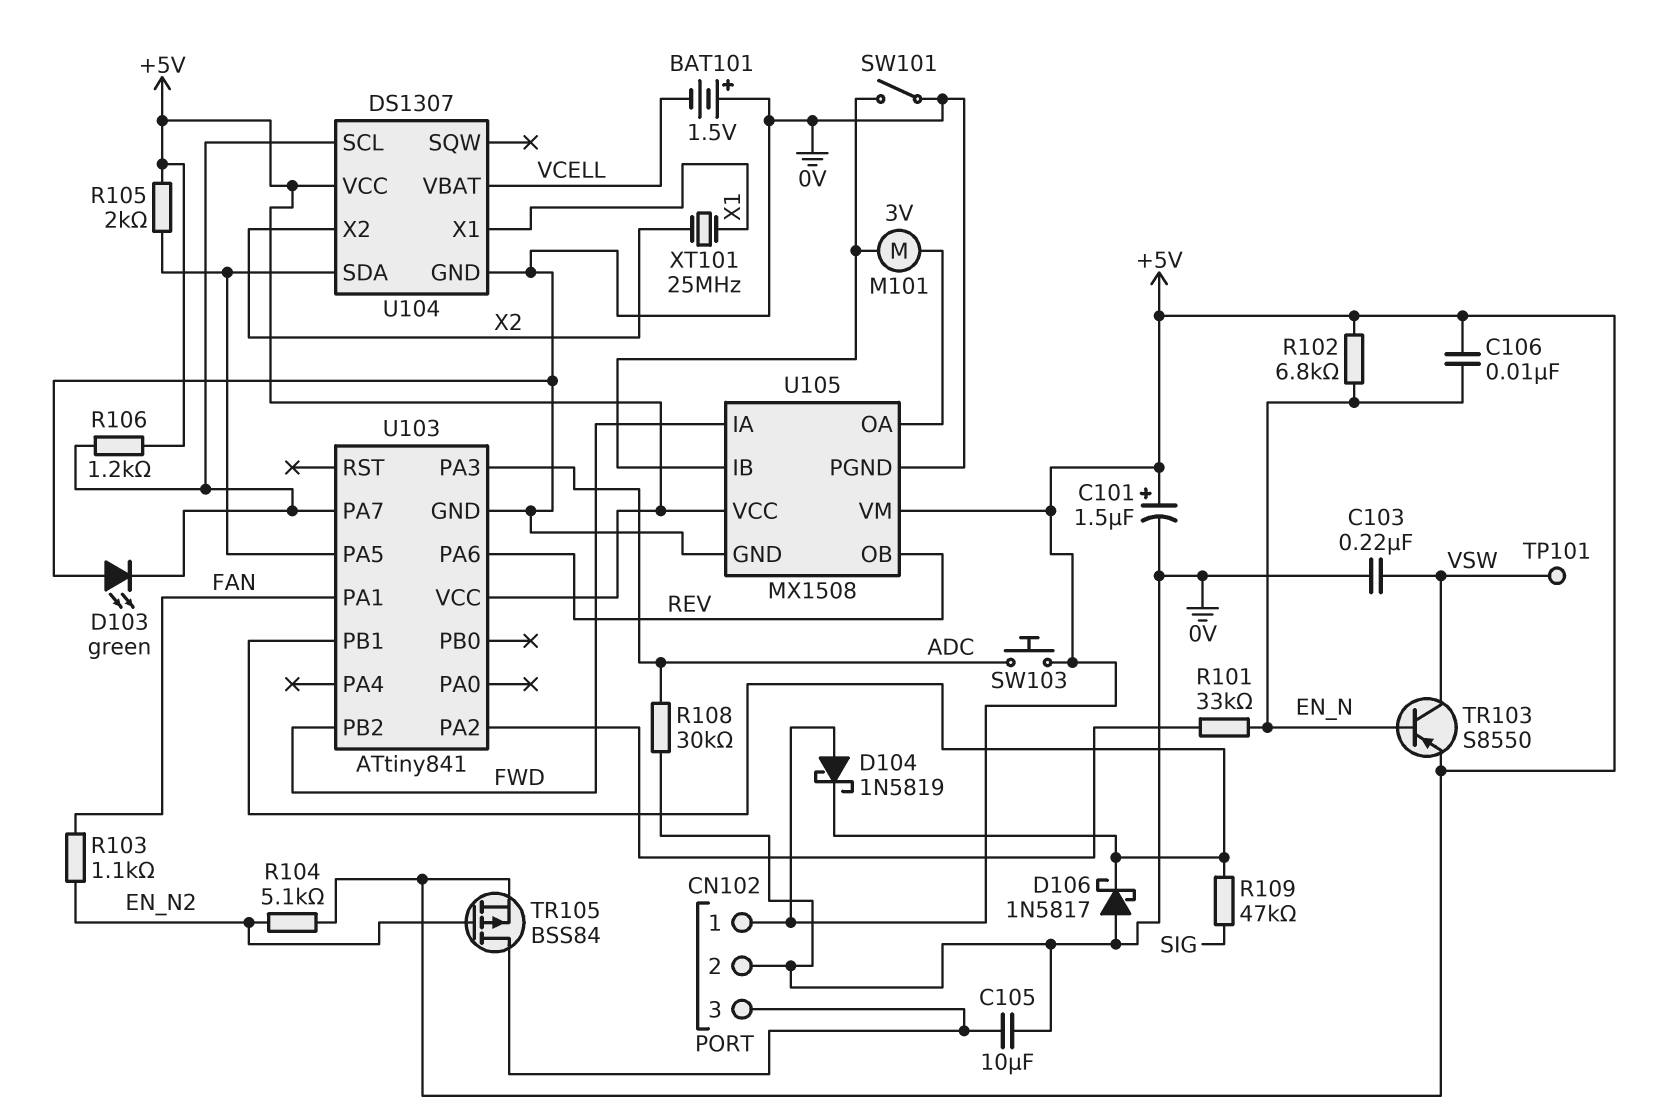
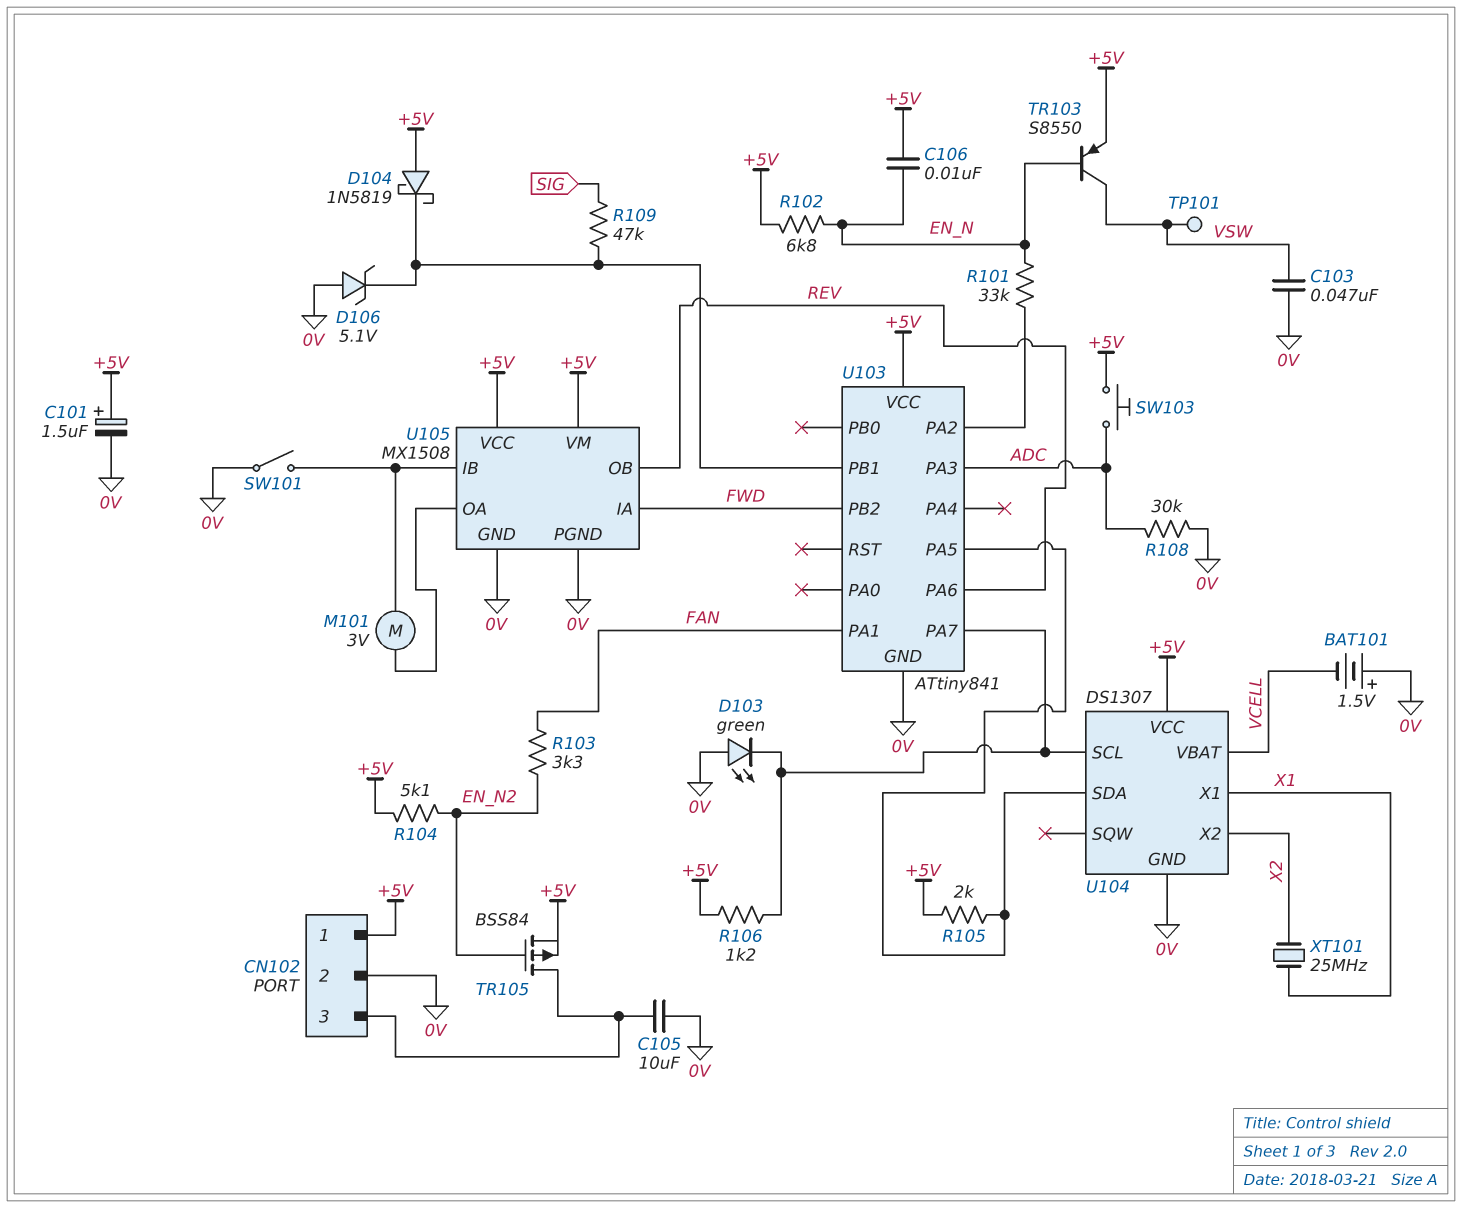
C103: 220nF (0V, VSW) -> 47nF (0V, VSW)
D106: schottky 1N5817 (A 0V, K U103/PB1) -> zener 5.1V (A 0V, K U103/PB1)
R103: 1.1k (EN_N2, FAN) -> 3.3k (EN_N2, FAN)

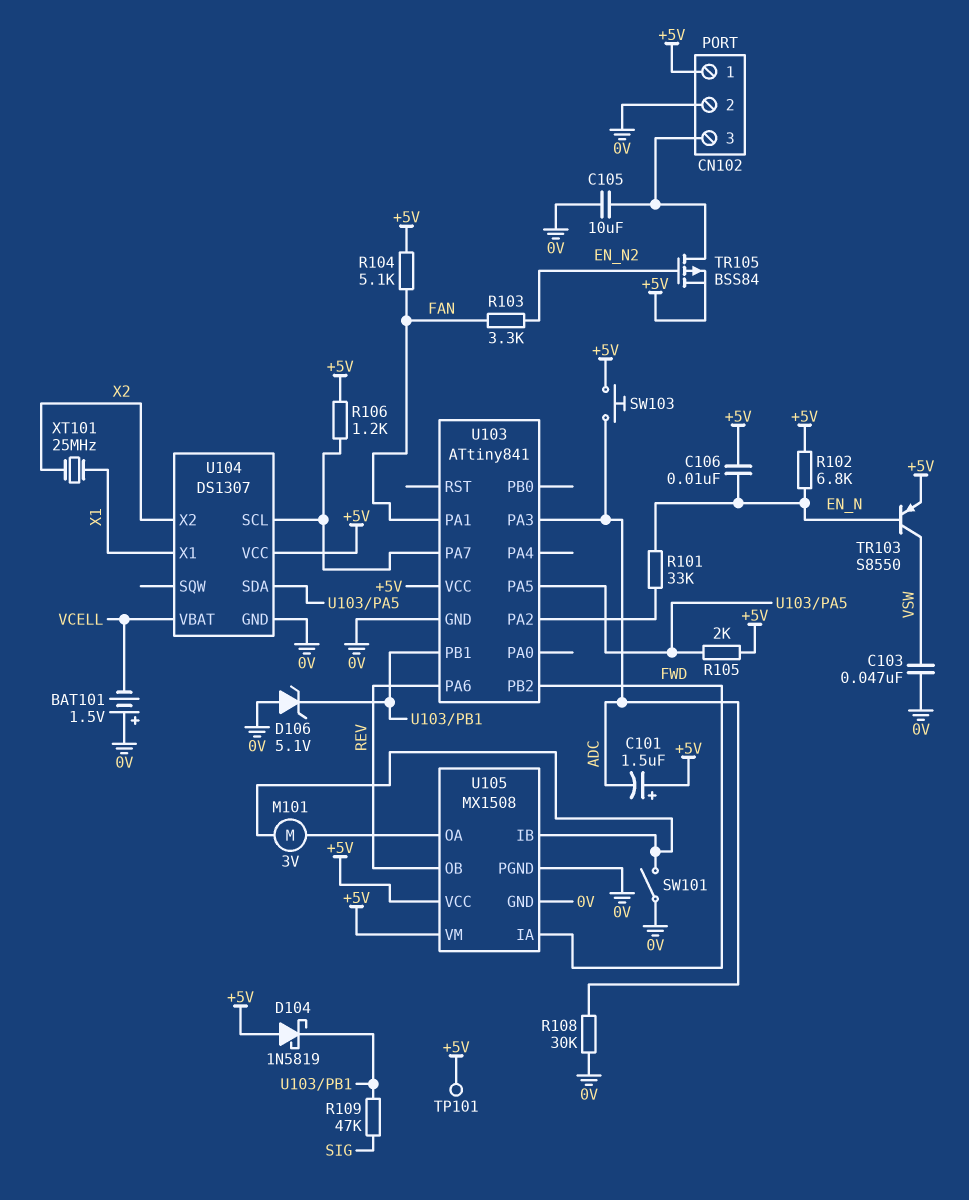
C101: 1.5uF (plus +5V, minus 0V) -> 1.5uF (plus +5V, minus ADC)
D103: LED green (A 0V, K U103/PA7) -> none
R104: 5.1k (+5V, EN_N2) -> 5.1k (+5V, FAN)
TP101: test point (VSW) -> test point (+5V)

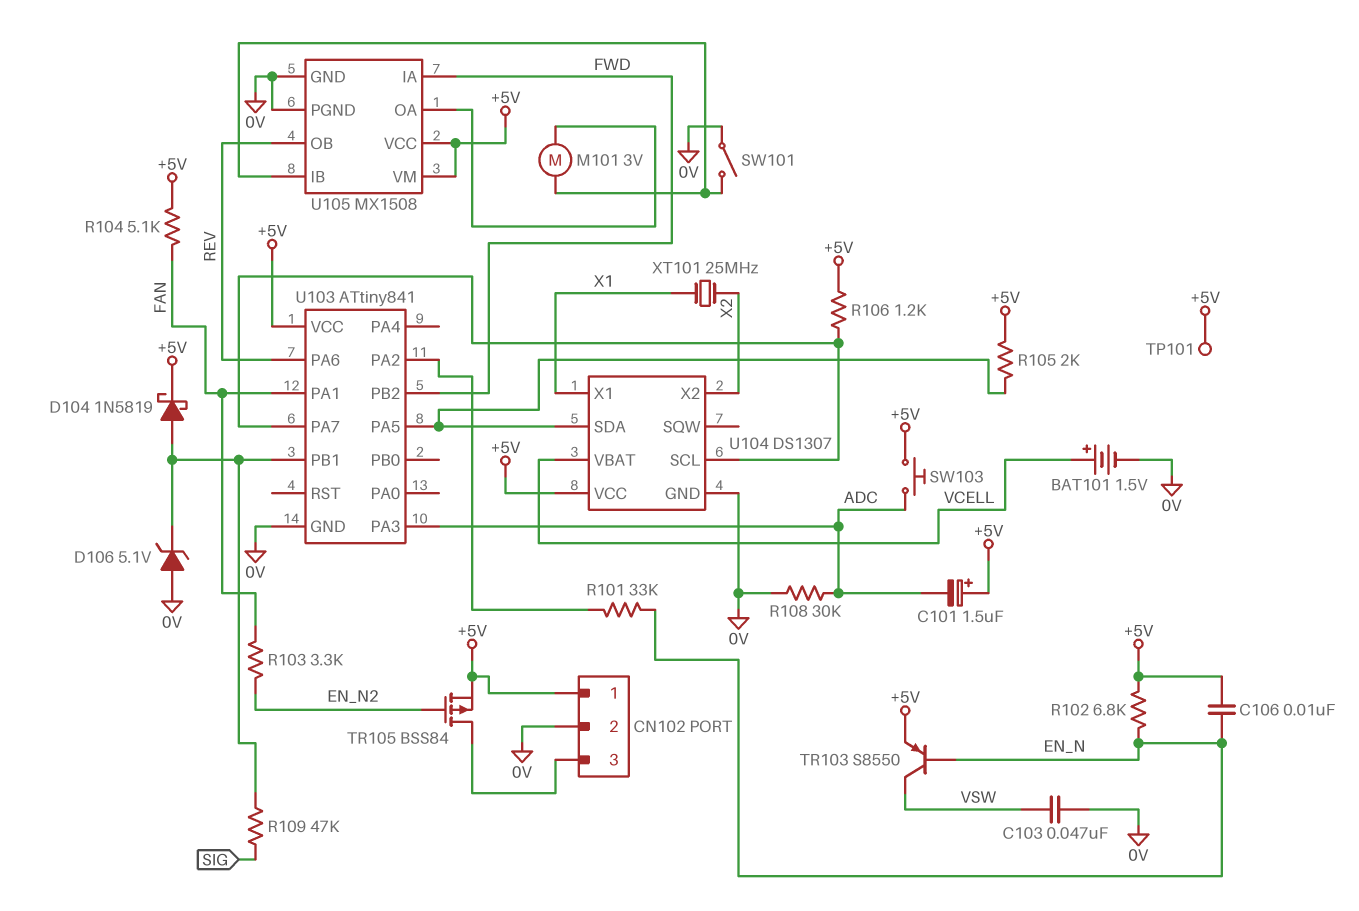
BAT101: 1.5V (plus 0V, minus VCELL) -> 1.5V (plus VCELL, minus 0V)
C105: 10uF (0V, CN102/3) -> none
D104: schottky 1N5819 (A +5V, K U103/PB1) -> schottky 1N5819 (A U103/PB1, K +5V)

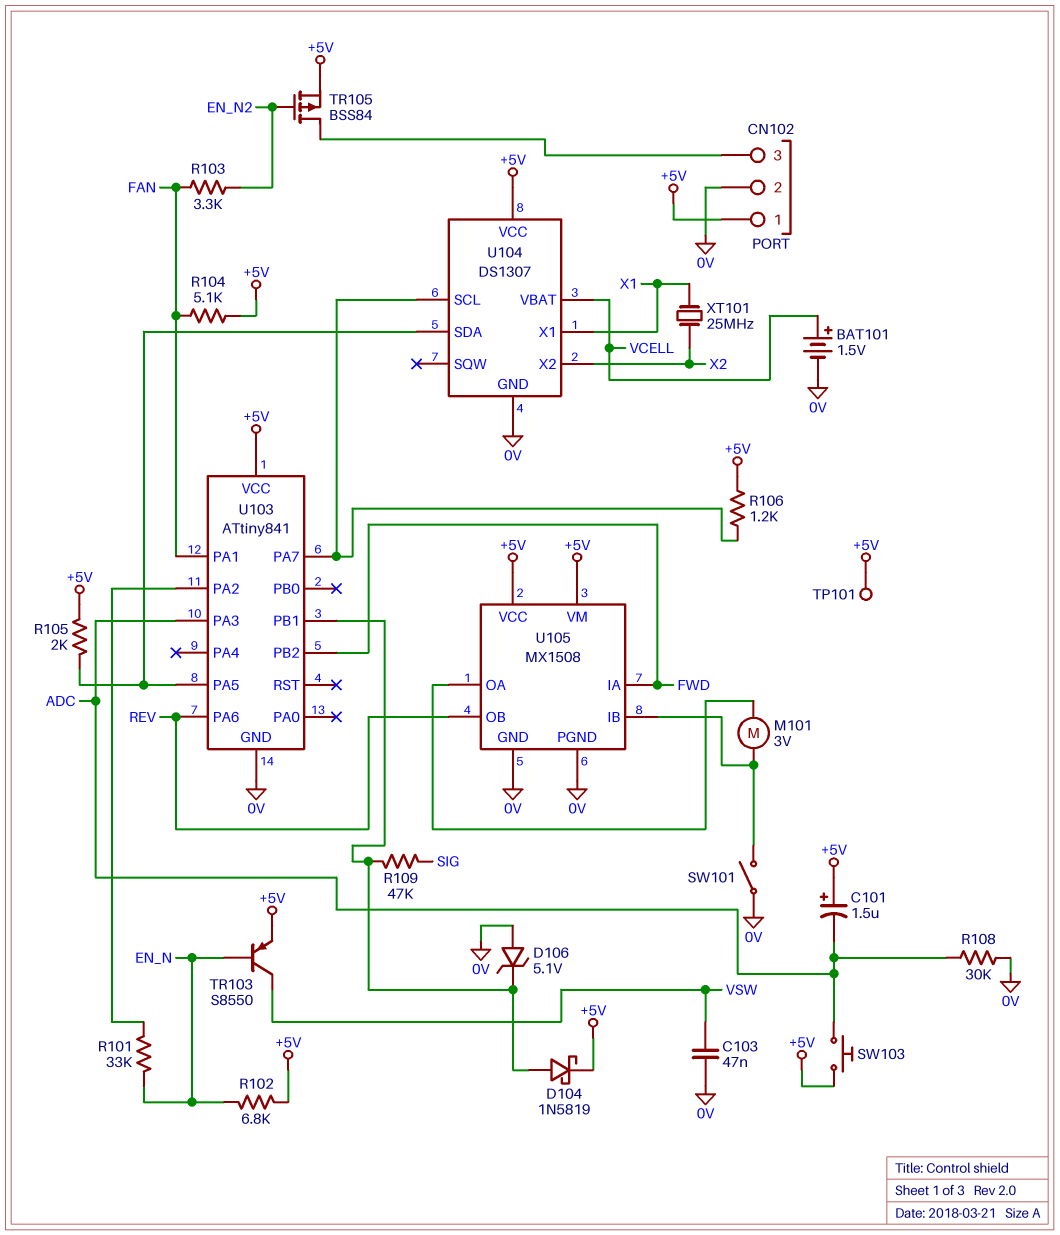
C106: 10nF (+5V, EN_N) -> none

